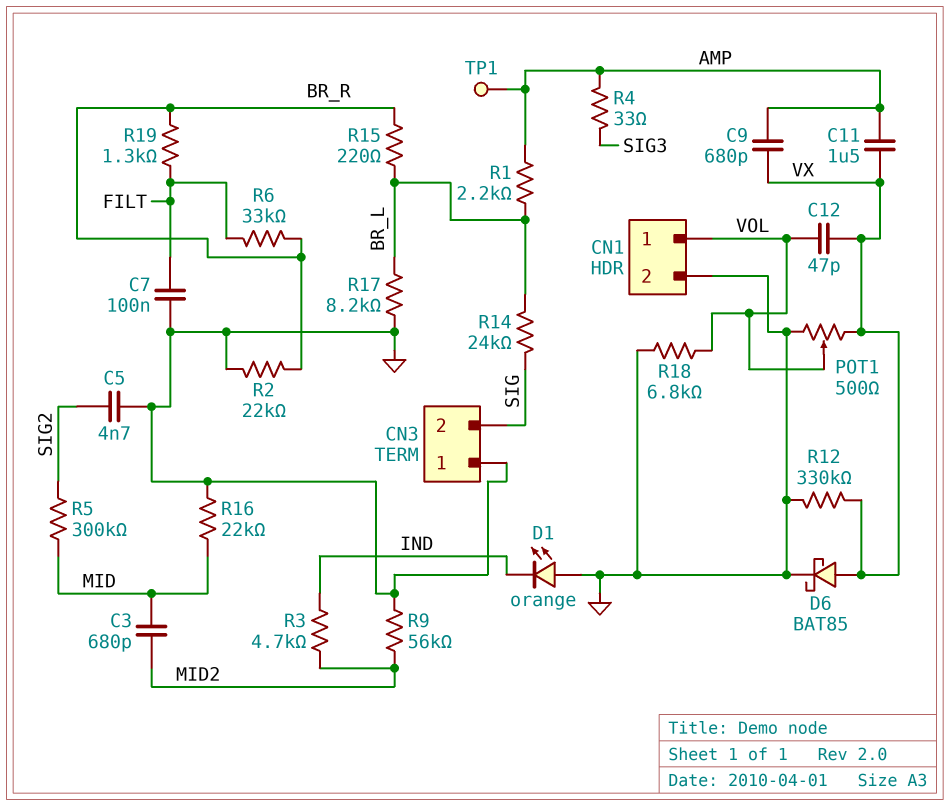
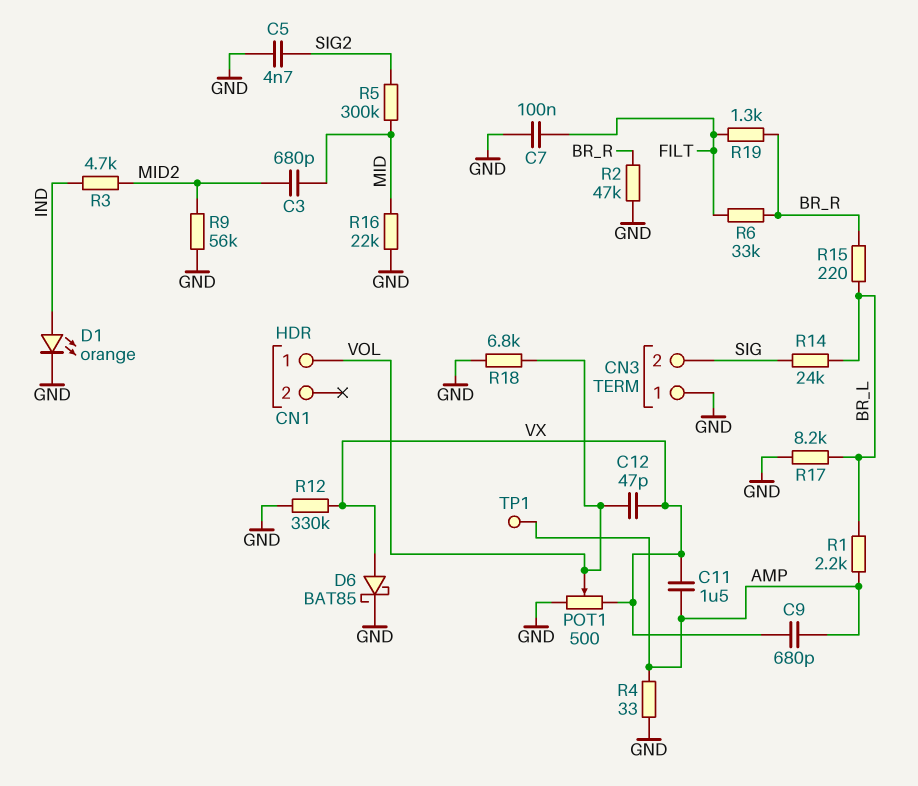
CN1 pin 2: GND -> none
D1: LED orange (A GND, K IND) -> LED orange (A IND, K GND)
R2: 22k (BR_R, GND) -> 47k (BR_R, GND)
R4: 33 (AMP, SIG3) -> 33 (AMP, GND)

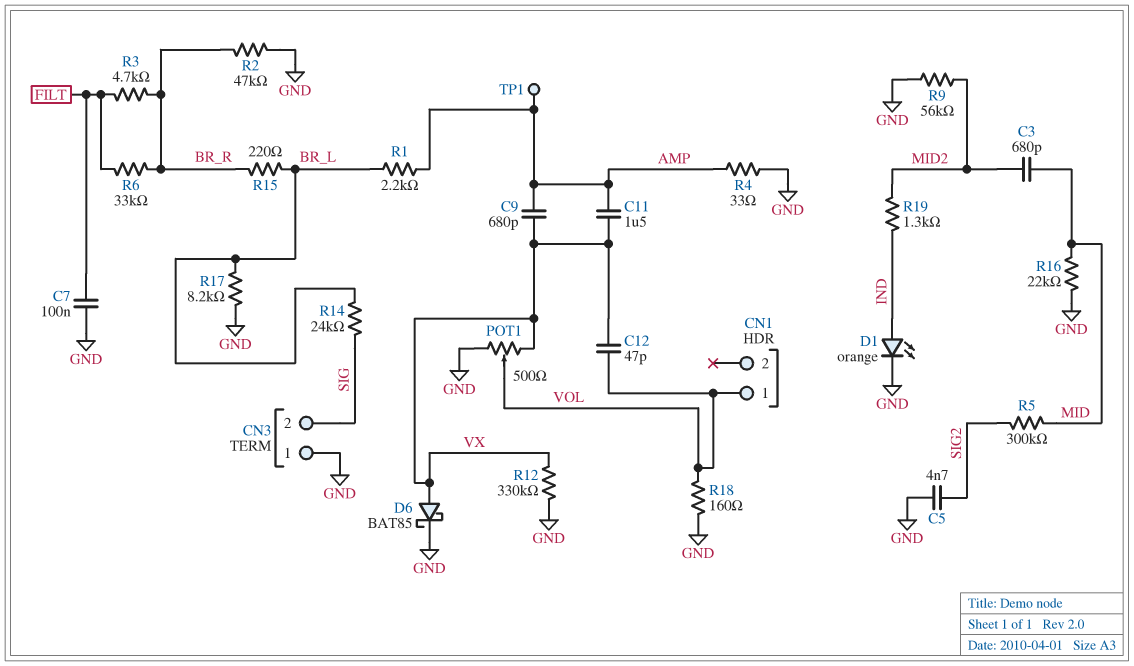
R3: 4.7k (IND, MID2) -> 4.7k (BR_R, FILT)
R18: 6.8k (GND, VOL) -> 160 (GND, VOL)
R19: 1.3k (BR_R, FILT) -> 1.3k (IND, MID2)

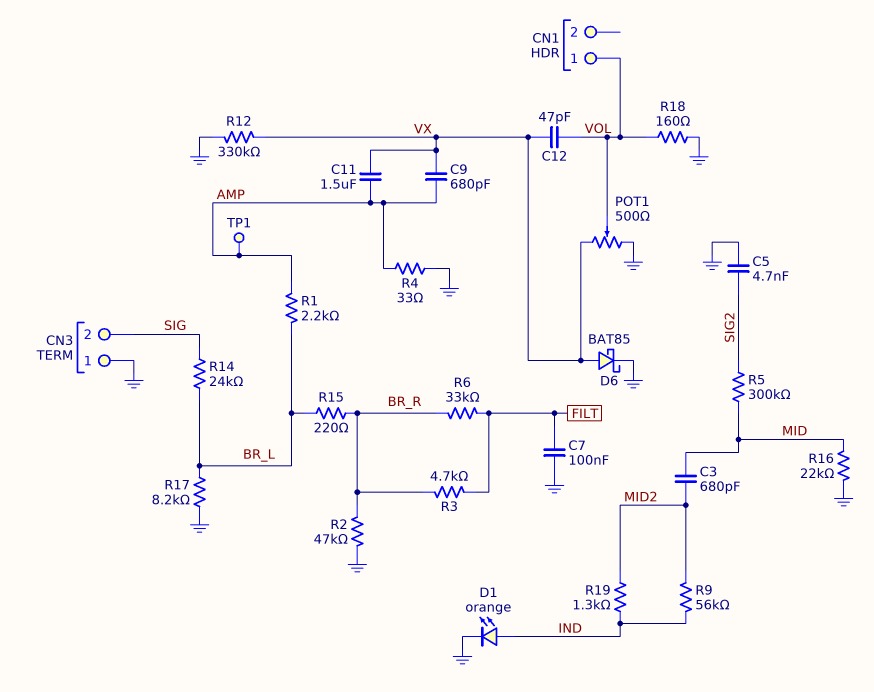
R9: 56k (GND, MID2) -> 56k (IND, MID2)

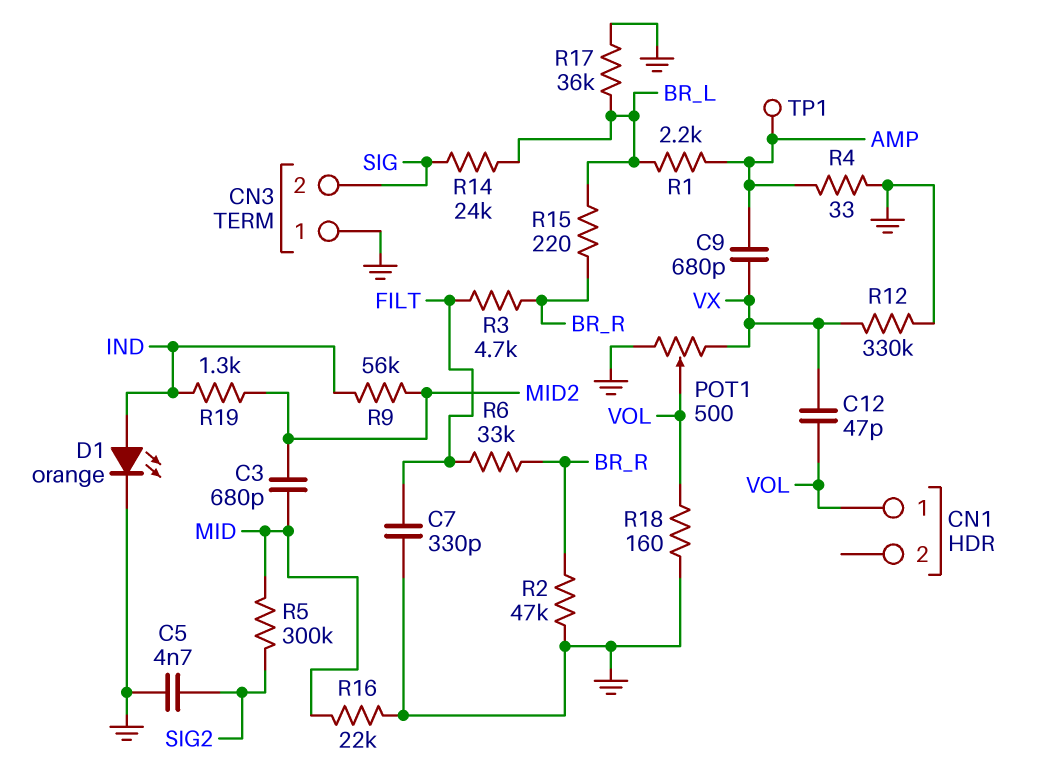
C7: 100nF (FILT, GND) -> 330pF (FILT, GND)
C11: 1.5uF (AMP, VX) -> none
D6: schottky BAT85 (A VX, K GND) -> none
R17: 8.2k (BR_L, GND) -> 36k (BR_L, GND)

